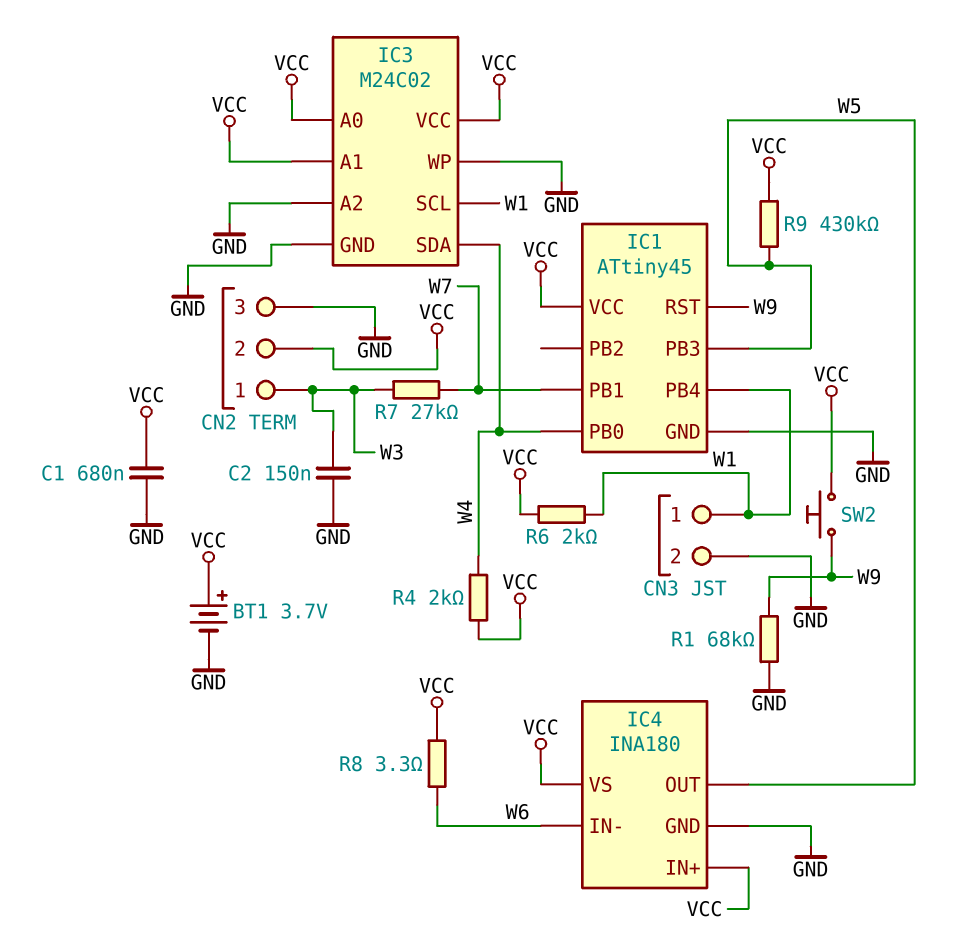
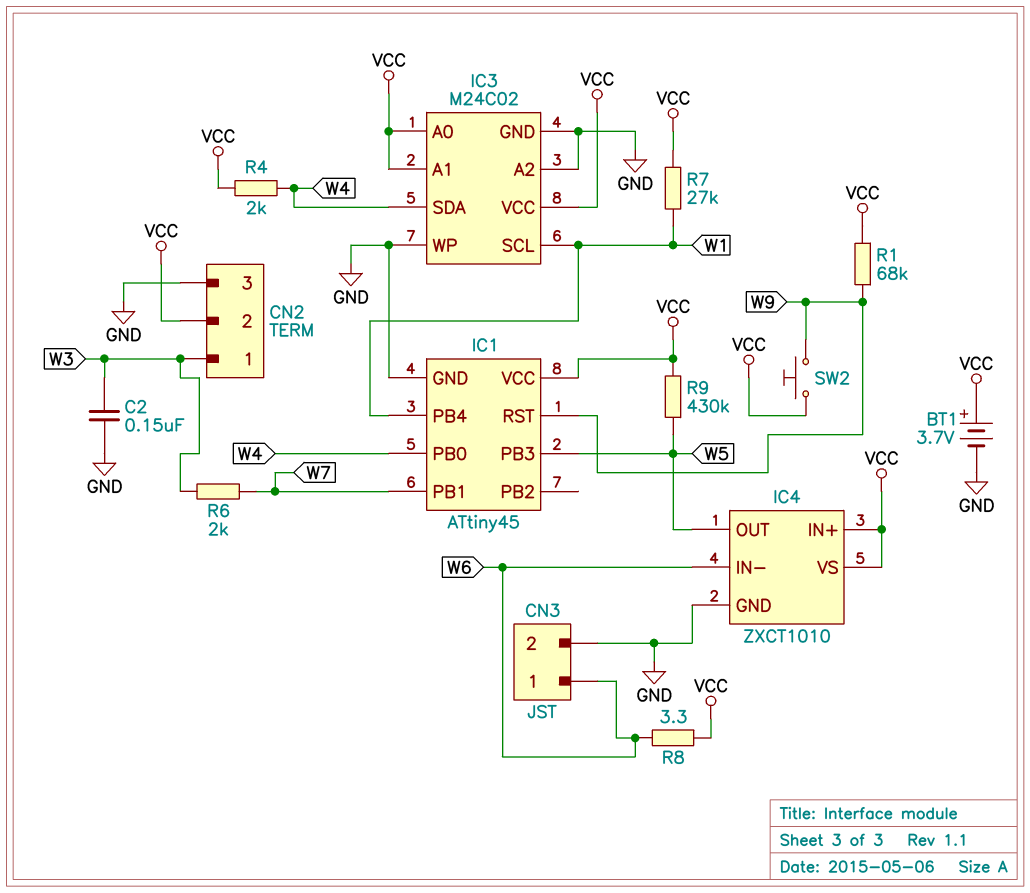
C1: 680nF (GND, VCC) -> none
CN3 pin 1: W1 -> W6
IC4: INA180 -> ZXCT1010
R1: 68k (GND, W9) -> 68k (VCC, W9)
R6: 2k (VCC, W1) -> 2k (W3, W7)
R7: 27k (W3, W7) -> 27k (VCC, W1)

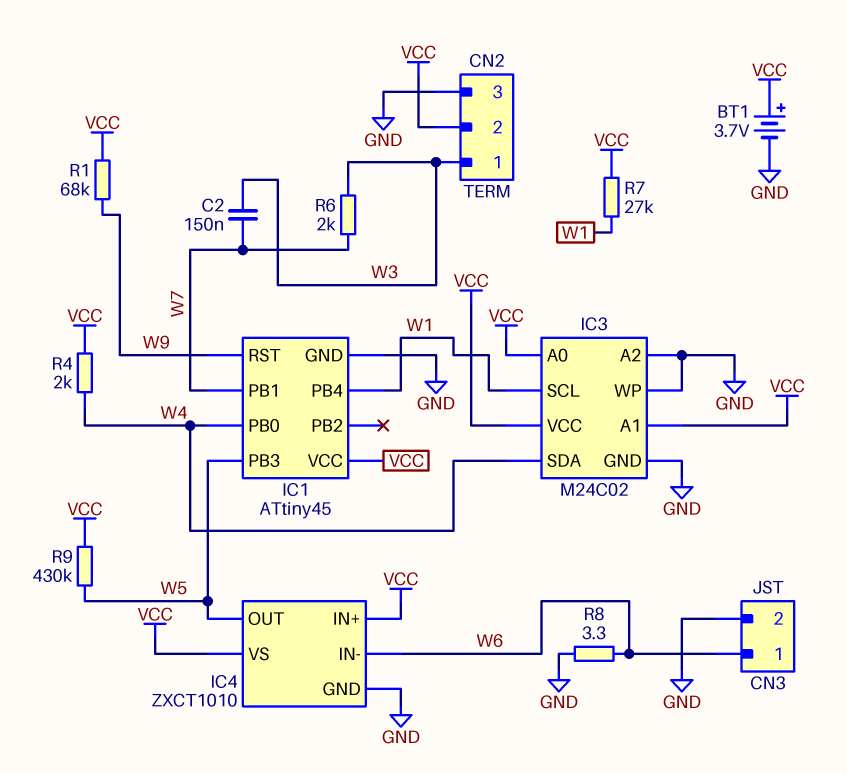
C2: 150nF (GND, W3) -> 150nF (W3, W7)
R8: 3.3 (VCC, W6) -> 3.3 (GND, W6)
SW2: button (VCC, W9) -> none

